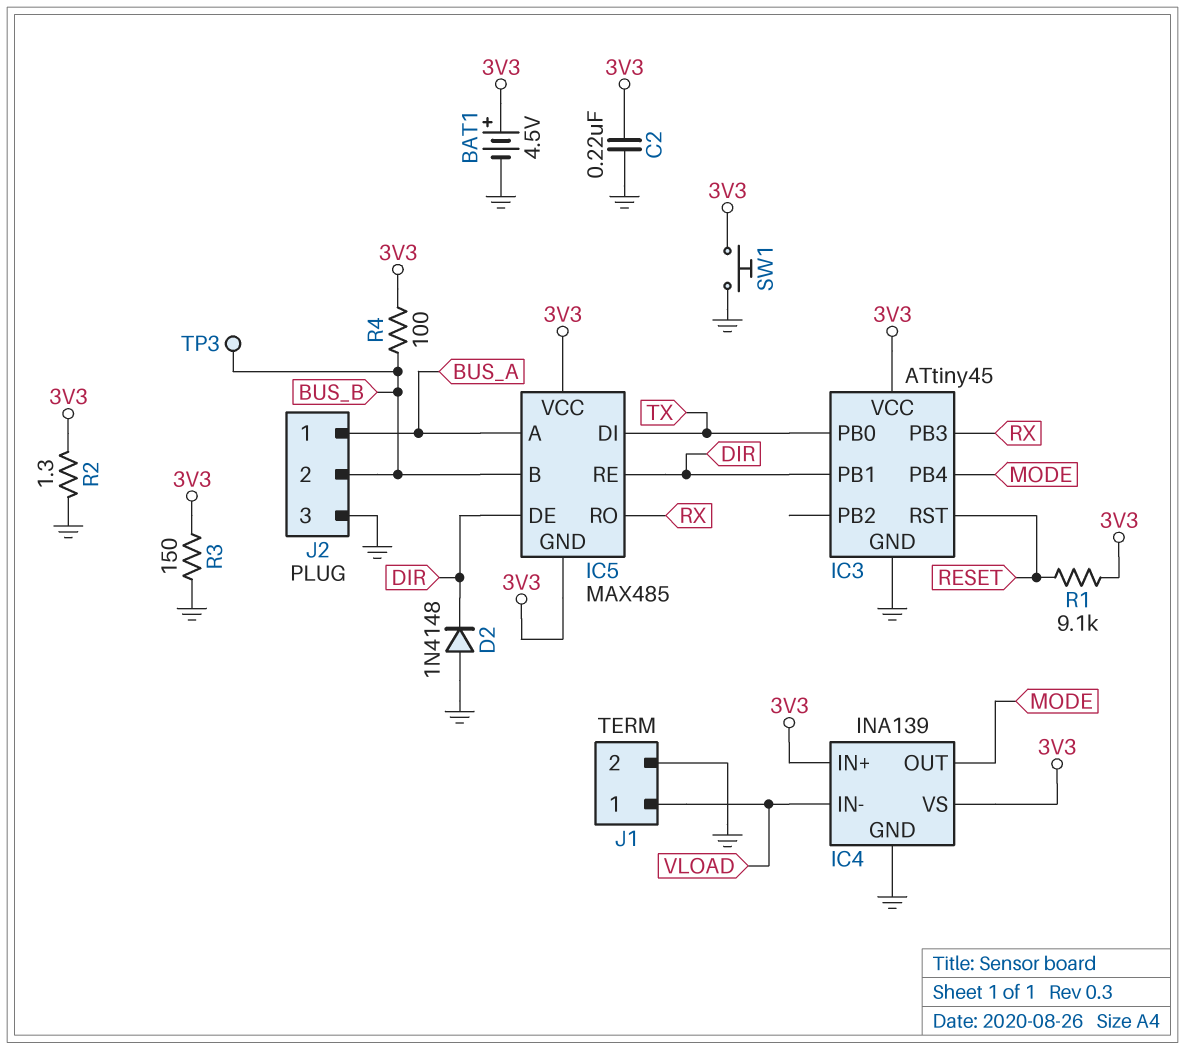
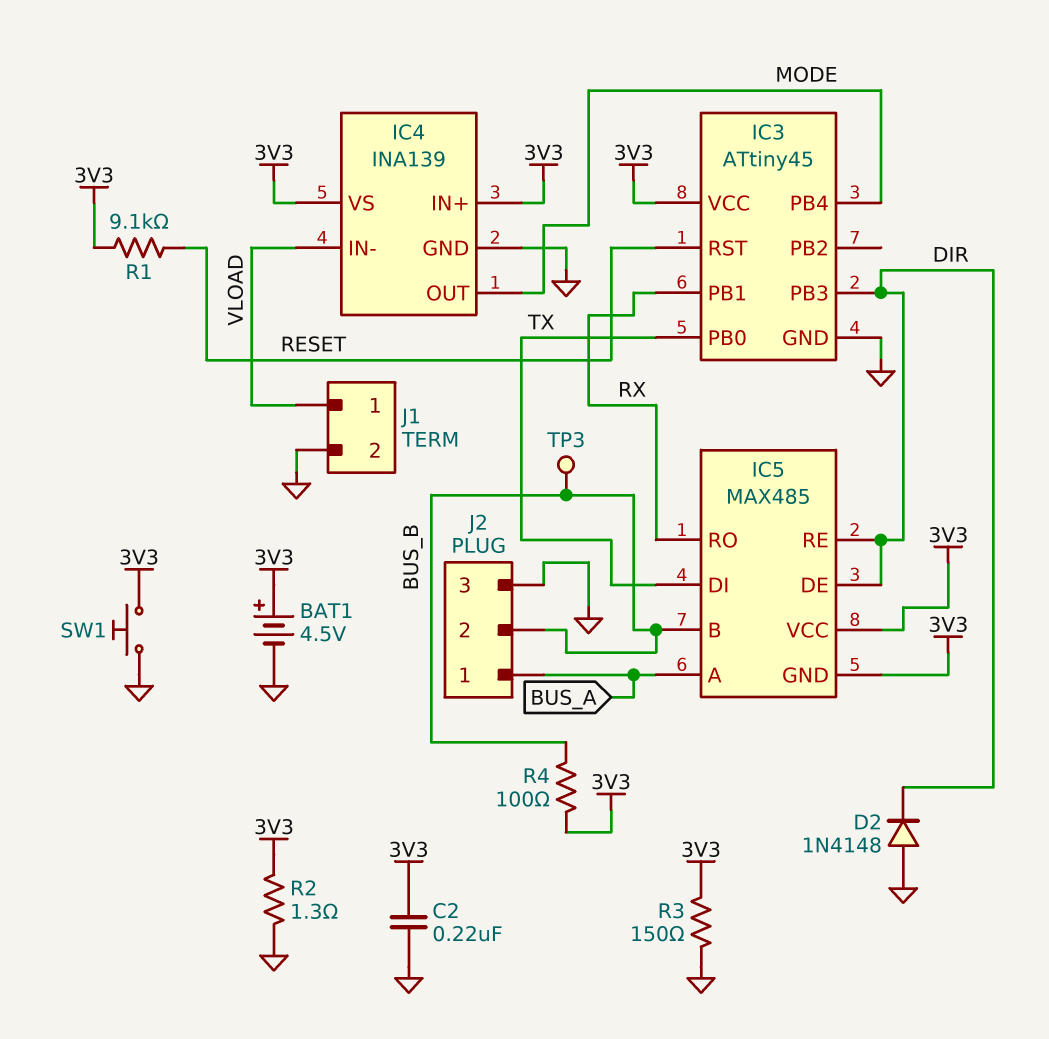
IC3 pin PB1: DIR -> RX
IC3 pin PB3: RX -> DIR

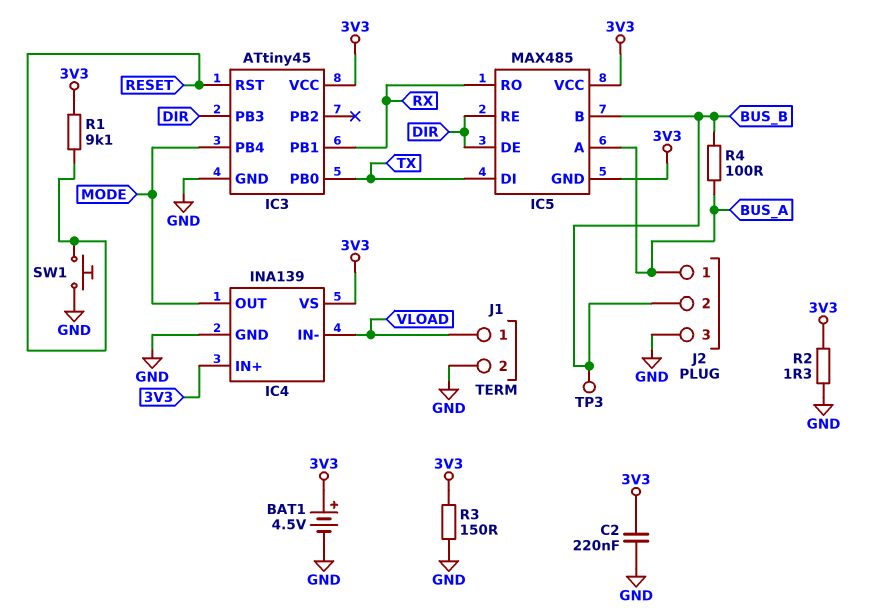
D2: diode 1N4148 (A GND, K DIR) -> none
R4: 100 (3V3, BUS_B) -> 100 (BUS_A, BUS_B)
SW1: button (3V3, GND) -> button (GND, RESET)

